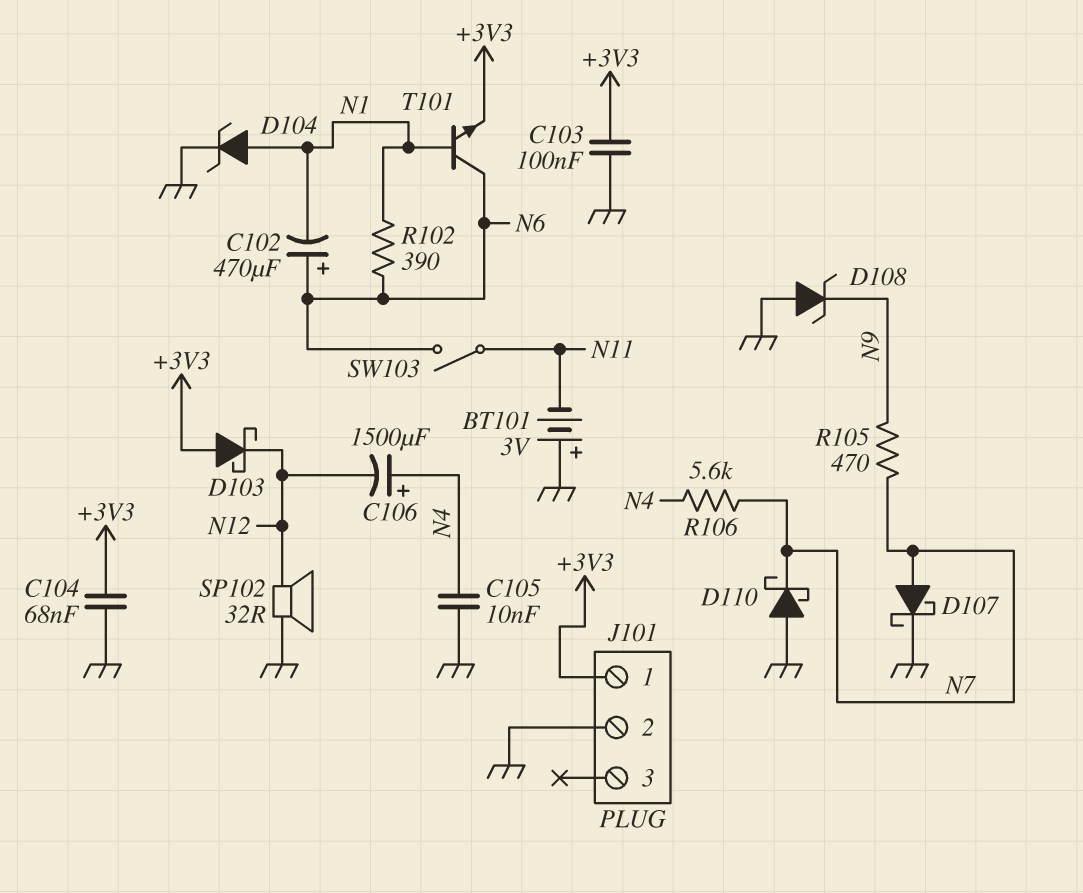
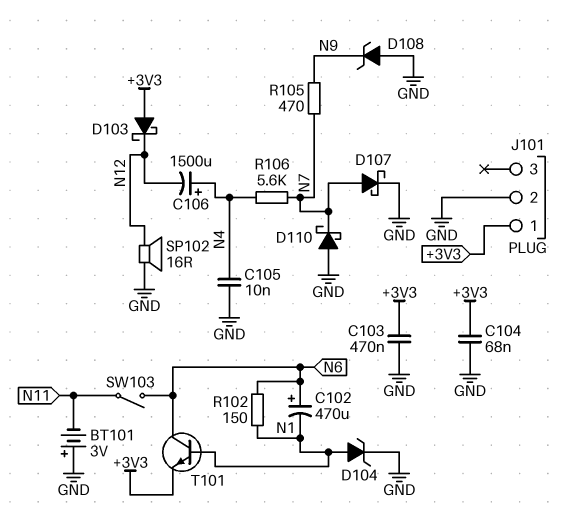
C103: 100nF (+3V3, GND) -> 470nF (+3V3, GND)
R102: 390 (N1, N6) -> 150 (N1, N6)
SP102: speaker 32R (GND, N12) -> speaker 16R (GND, N12)

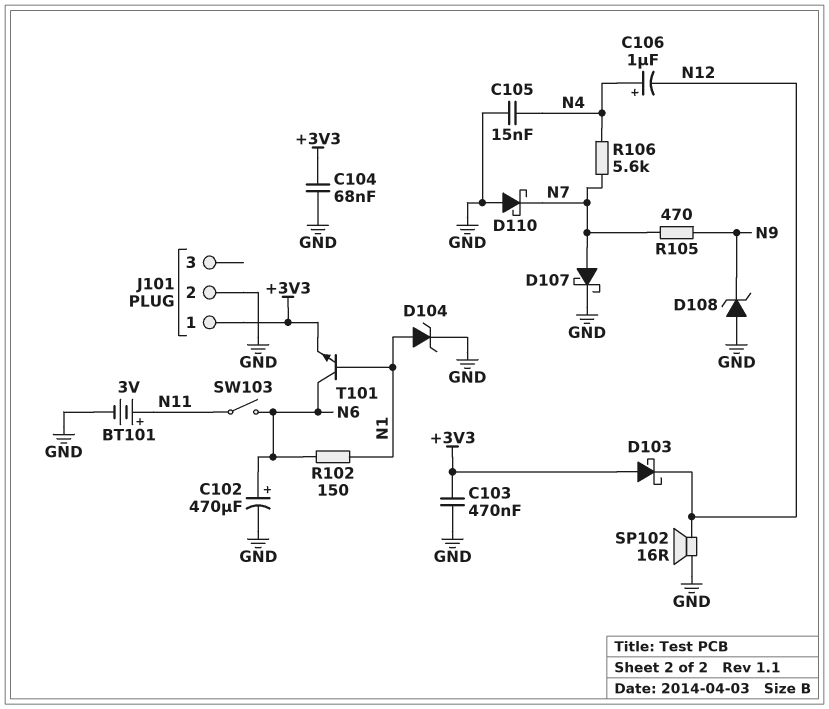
BT101: 3V (plus GND, minus N11) -> 3V (plus N11, minus GND)
C102: 470uF (plus N6, minus N1) -> 470uF (plus N6, minus GND)
C105: 10nF (GND, N4) -> 15nF (GND, N4)
C106: 1500uF (plus N4, minus N12) -> 1uF (plus N4, minus N12)

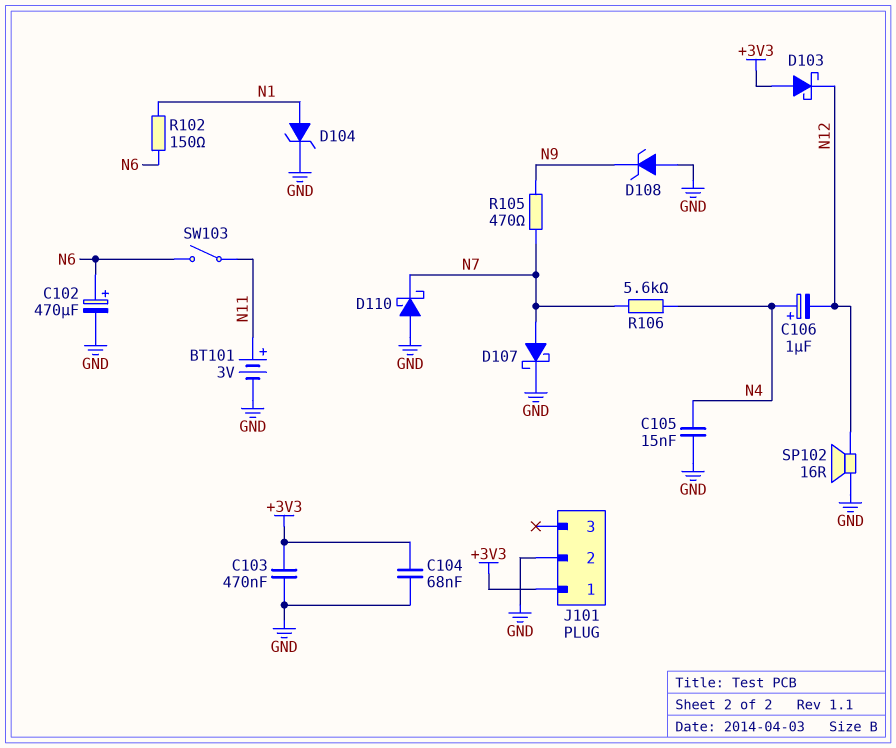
T101: NPN (B N1, C N6, E +3V3) -> none

